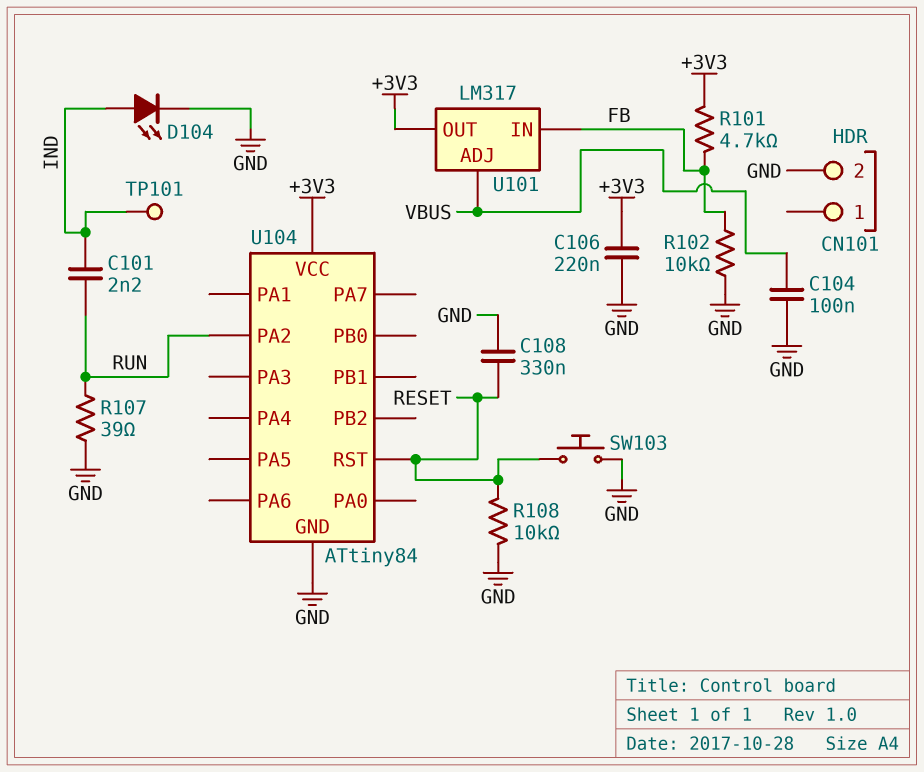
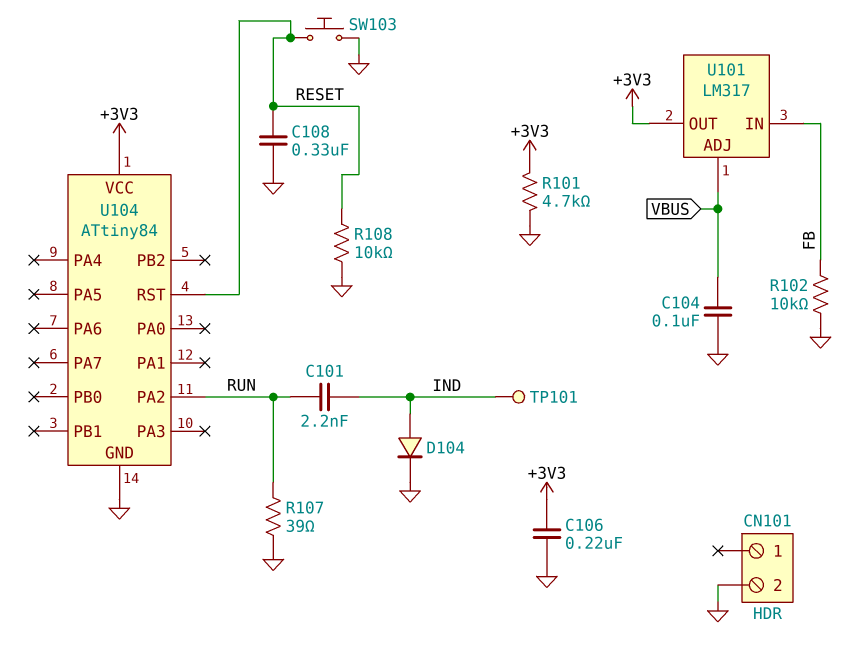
D104: LED (A IND, K GND) -> diode (A IND, K GND)
R101: 4.7k (+3V3, FB) -> 4.7k (+3V3, GND)

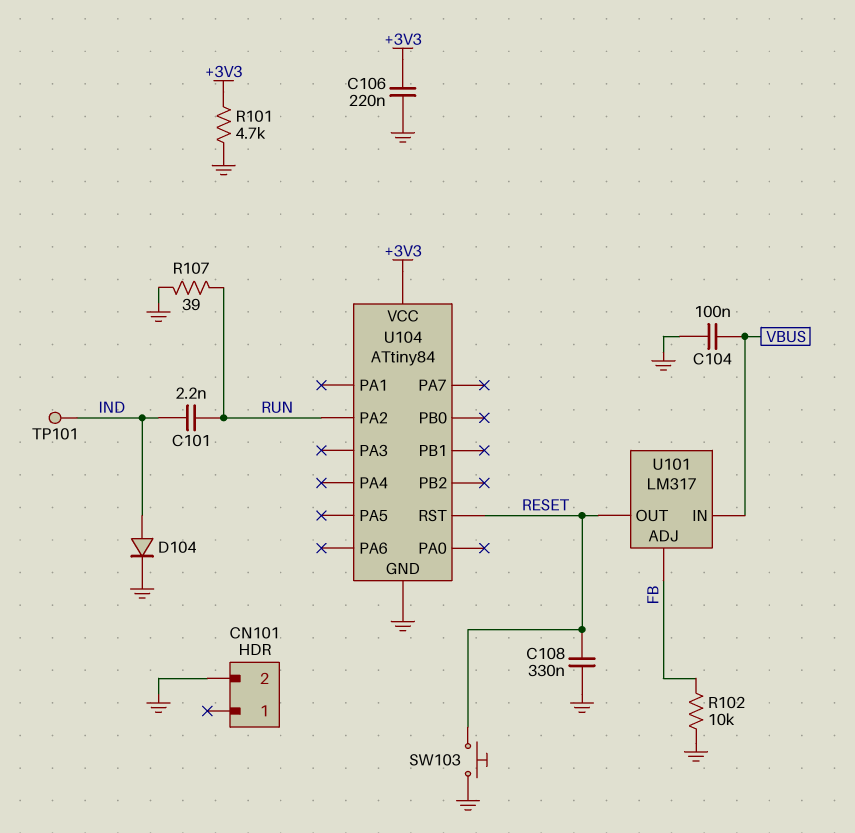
R108: 10k (GND, RESET) -> none
U101 pin ADJ: VBUS -> FB
U101 pin IN: FB -> VBUS
U101 pin OUT: +3V3 -> RESET

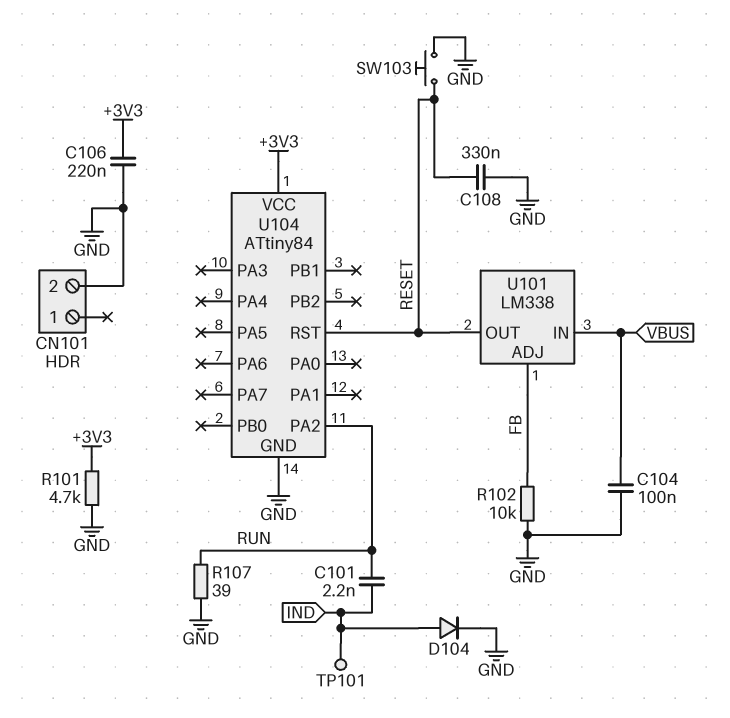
U101: LM317 -> LM338

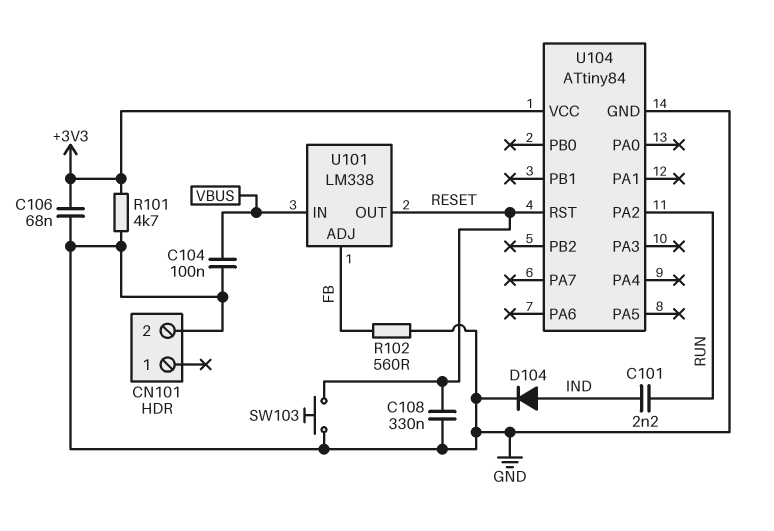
C106: 220nF (+3V3, GND) -> 68nF (+3V3, GND)
R102: 10k (FB, GND) -> 560 (FB, GND)
R107: 39 (GND, RUN) -> none
TP101: test point (IND) -> none

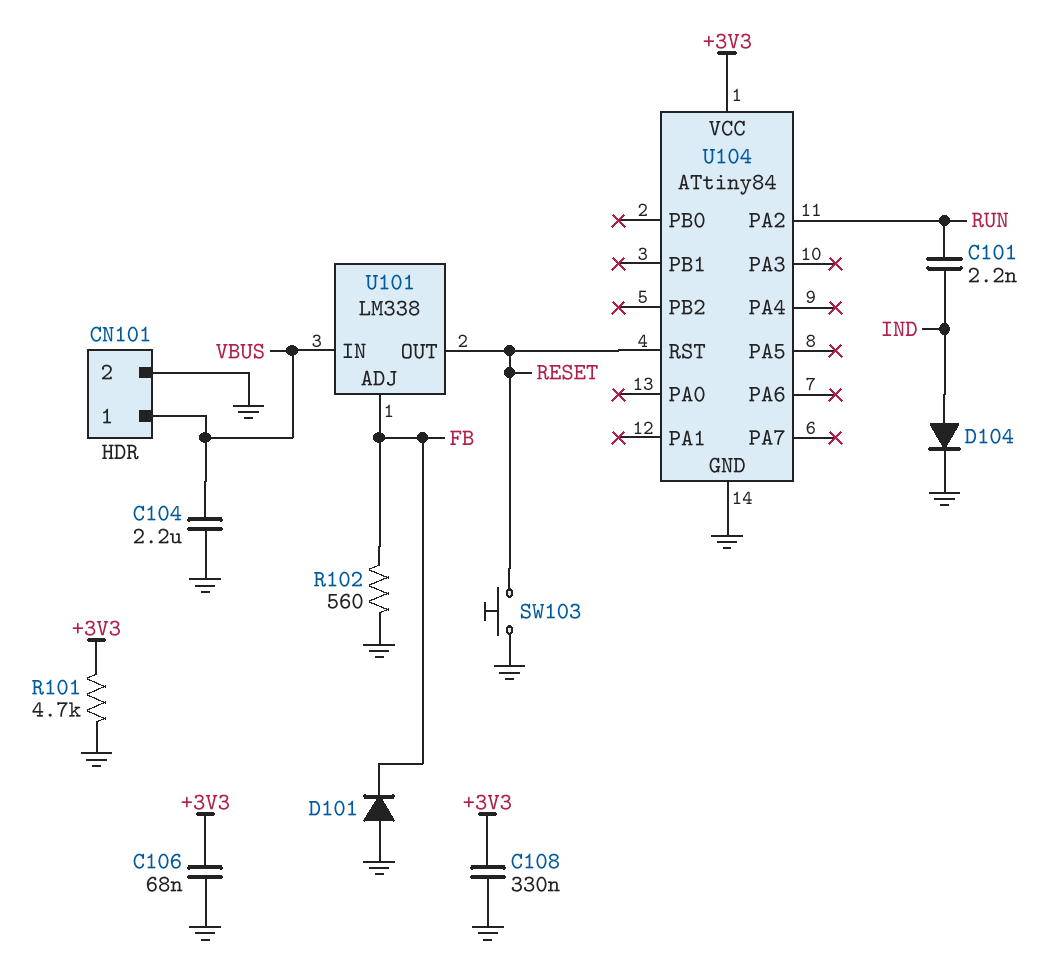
C104: 100nF (GND, VBUS) -> 2.2uF (GND, VBUS)
C108: 330nF (GND, RESET) -> 330nF (+3V3, GND)
CN101 pin 1: none -> VBUS
D101: none -> diode (A GND, K FB)

